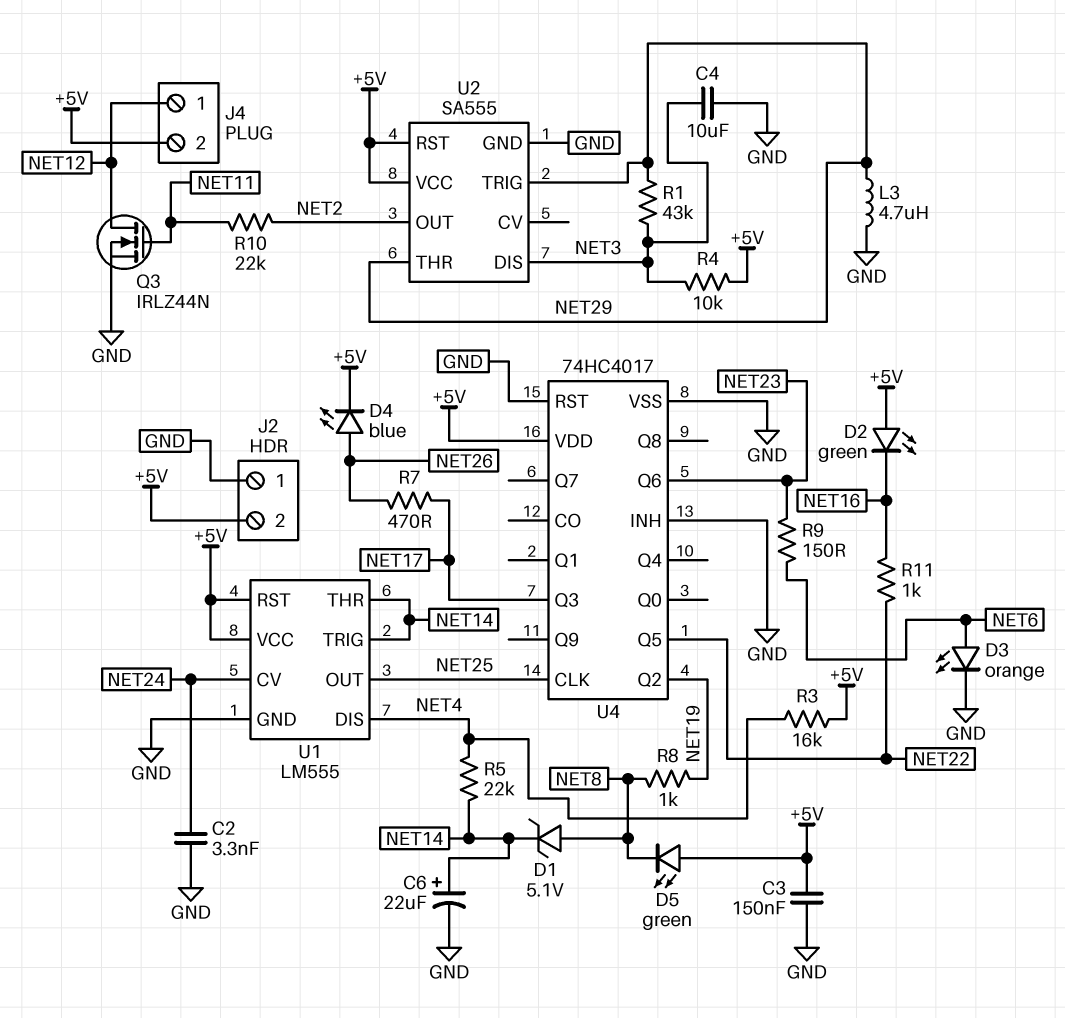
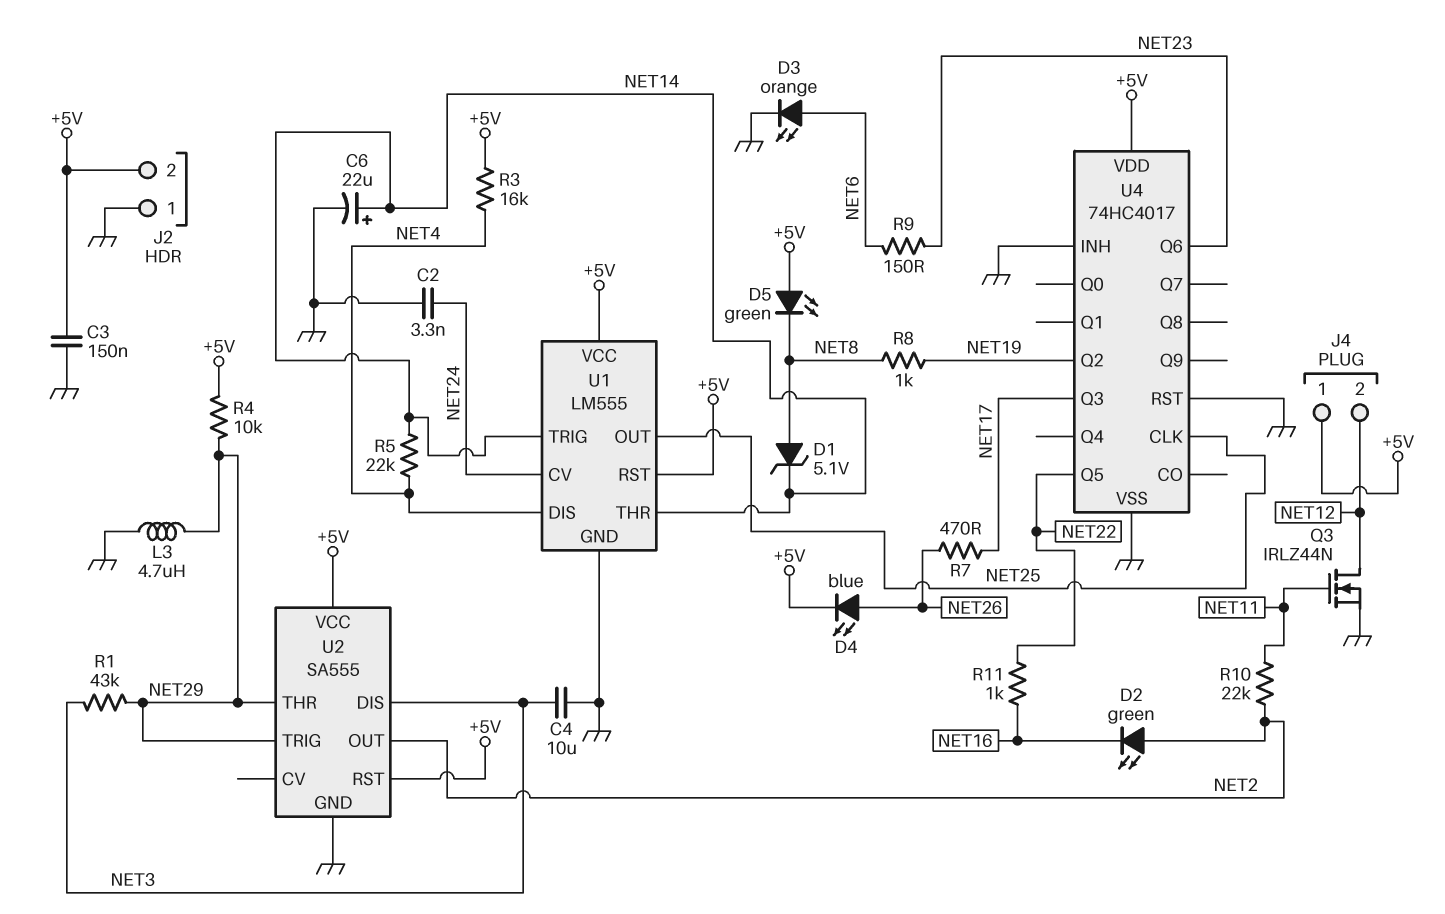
D2: LED green (A +5V, K NET16) -> LED green (A NET2, K NET16)
J4 pin 1: NET12 -> +5V
J4 pin 2: +5V -> NET12
R4: 10k (+5V, NET3) -> 10k (+5V, NET29)

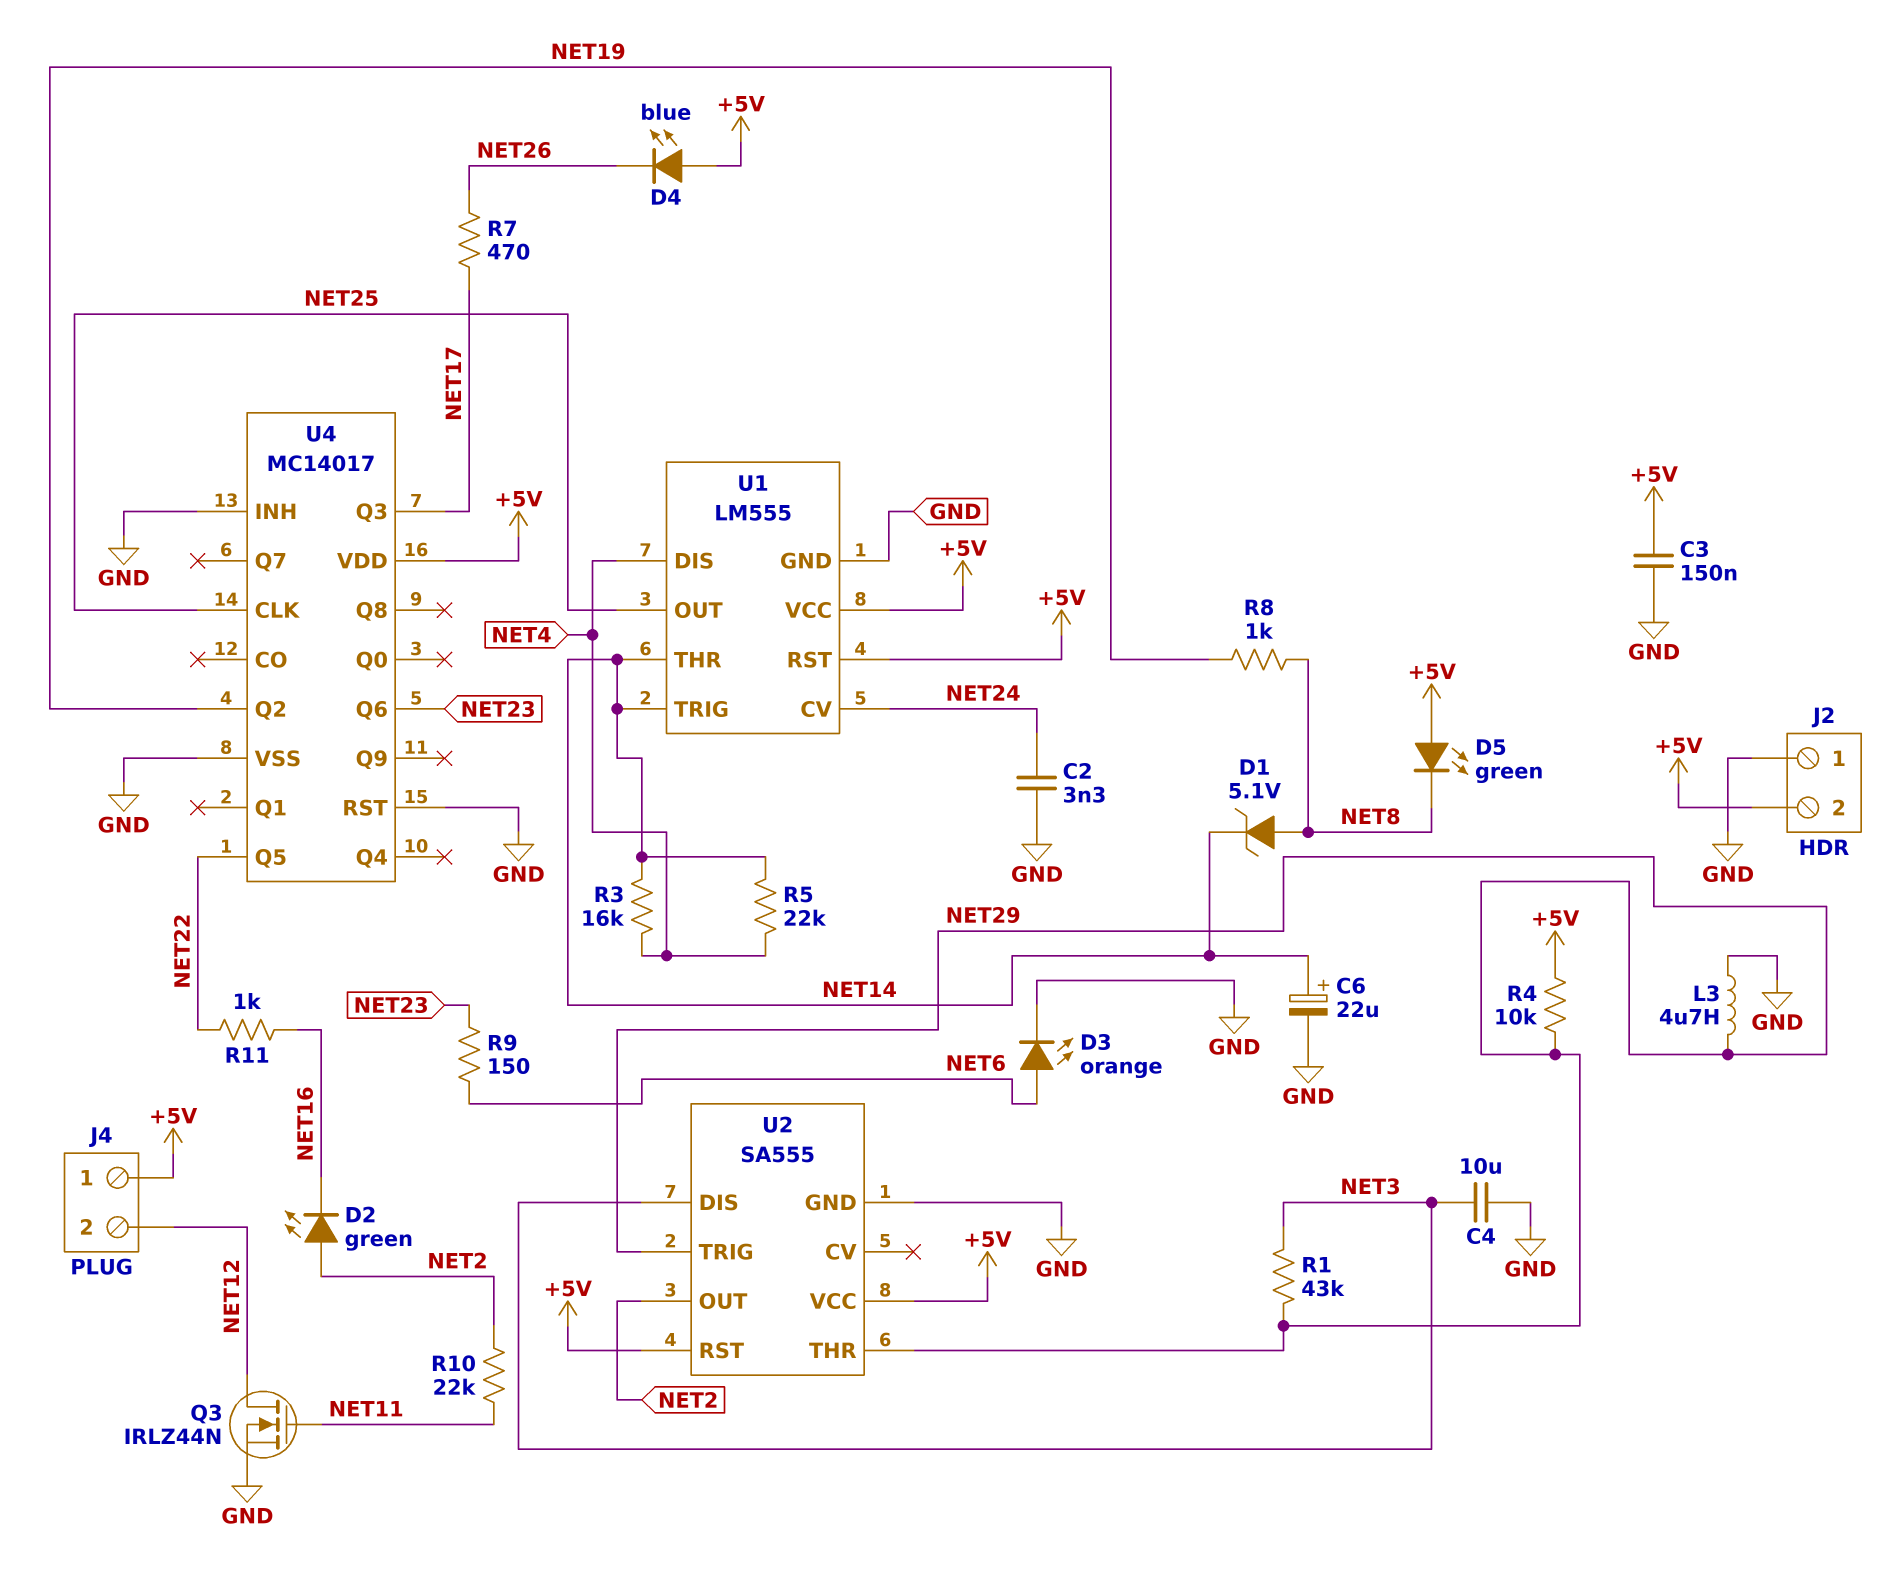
D4: LED blue (A NET26, K +5V) -> LED blue (A +5V, K NET26)
R3: 16k (+5V, NET4) -> 16k (NET4, NET14)
U4: 74HC4017 -> MC14017

